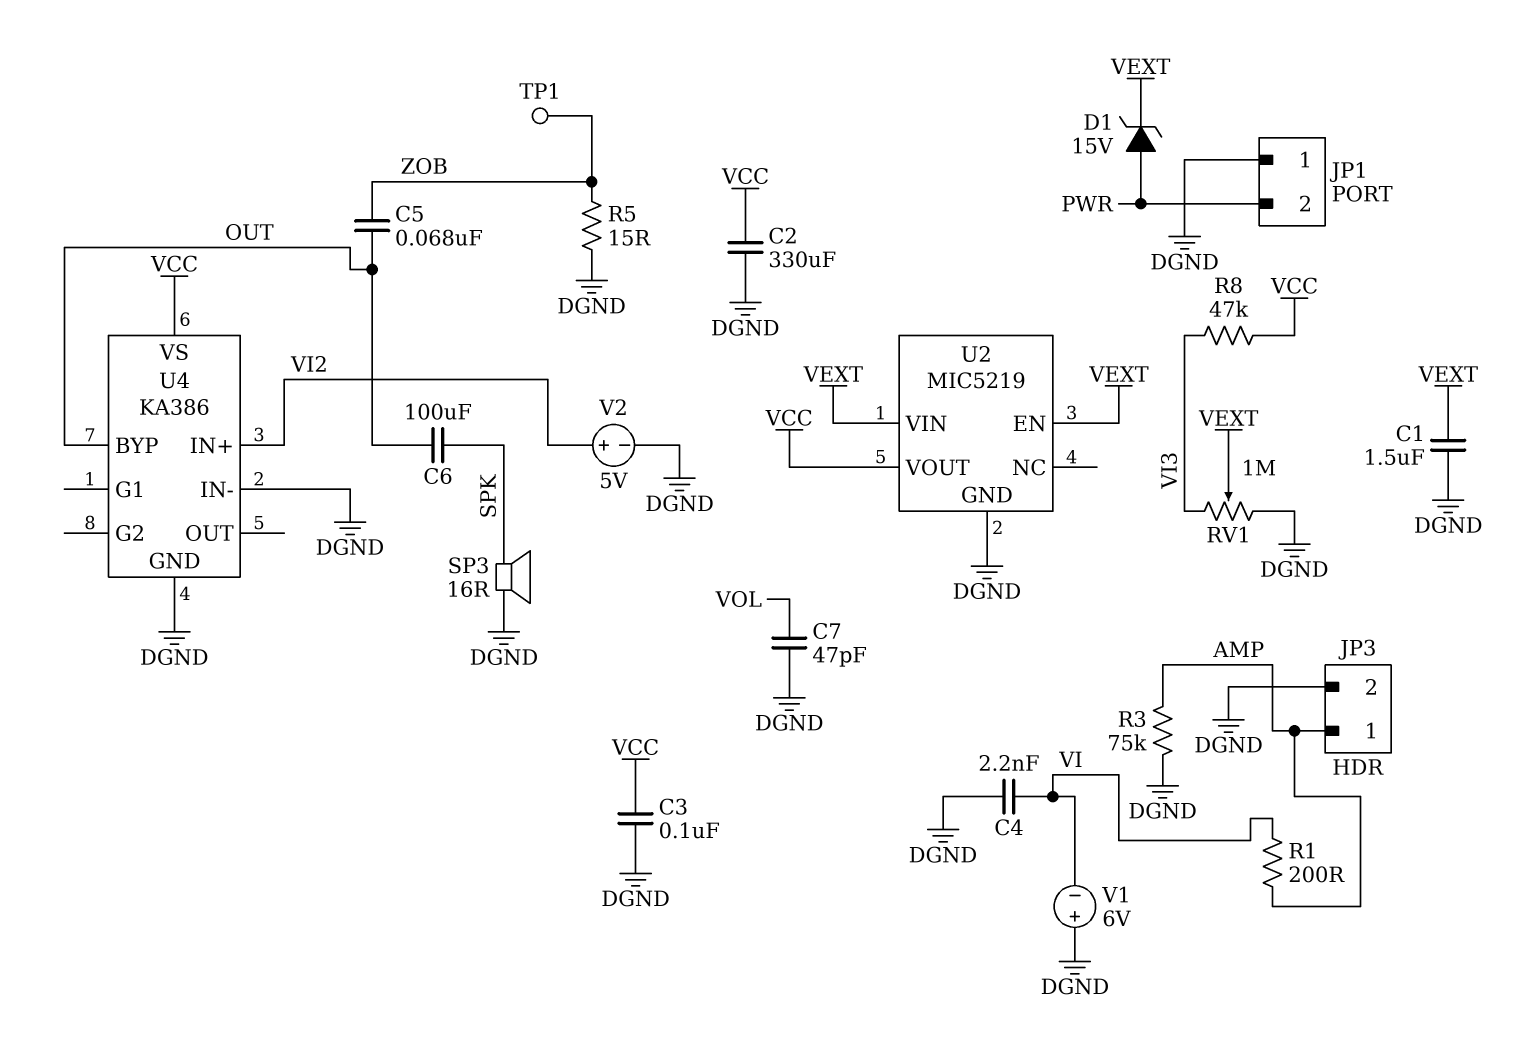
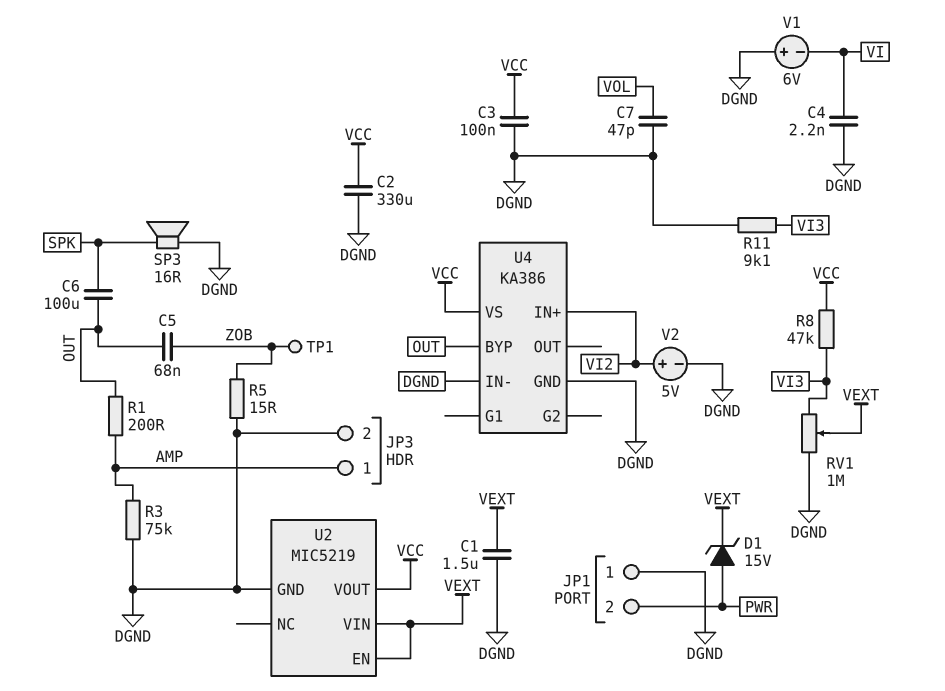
R1: 200 (AMP, VI) -> 200 (AMP, OUT)
R11: none -> 9.1k (DGND, VI3)

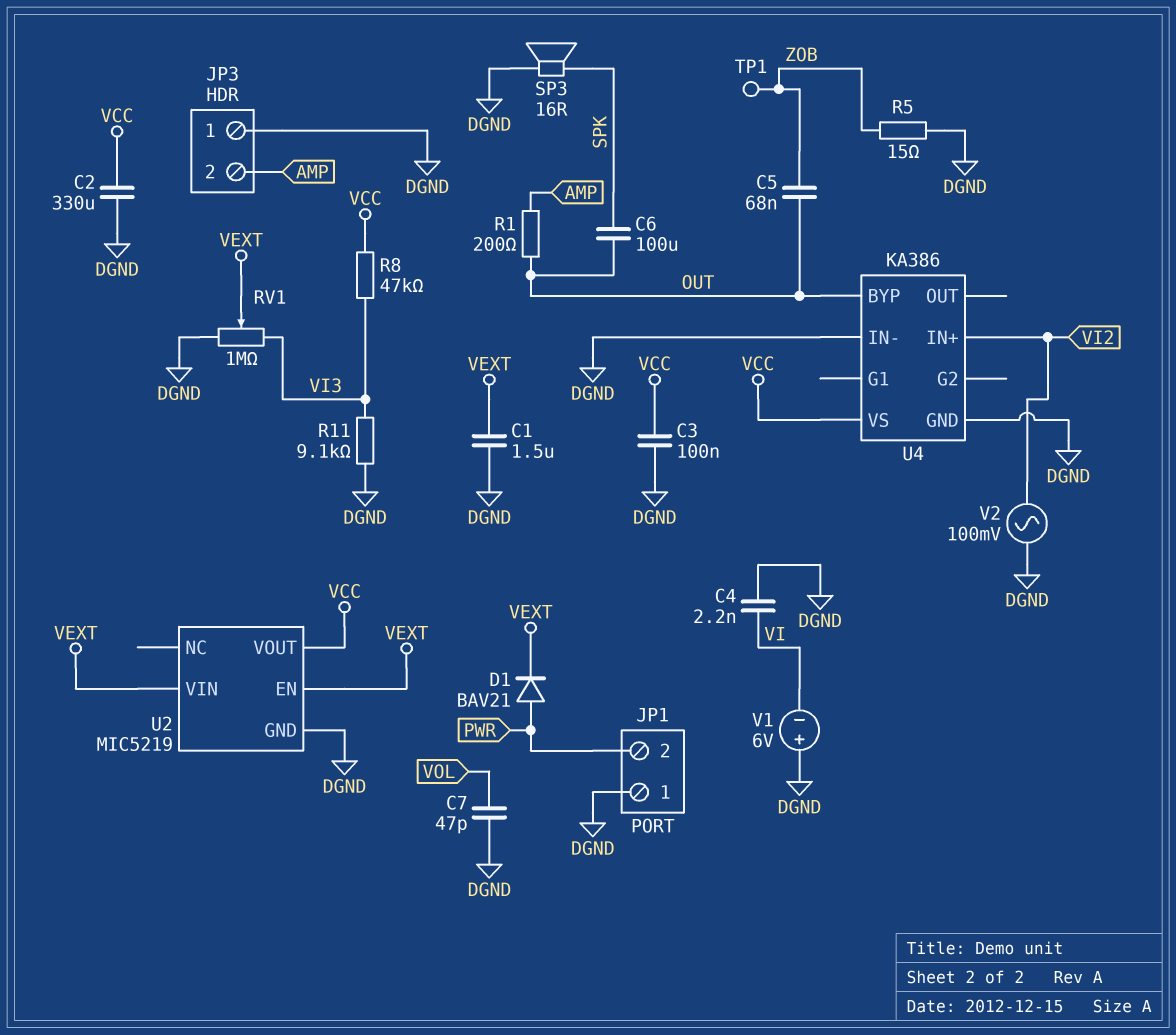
D1: zener 15V (A PWR, K VEXT) -> diode BAV21 (A PWR, K VEXT)
JP3 pin 1: AMP -> DGND
JP3 pin 2: DGND -> AMP
R3: 75k (AMP, DGND) -> none
V2: 5V (plus VI2, minus DGND) -> AC 100mV (DGND, VI2)

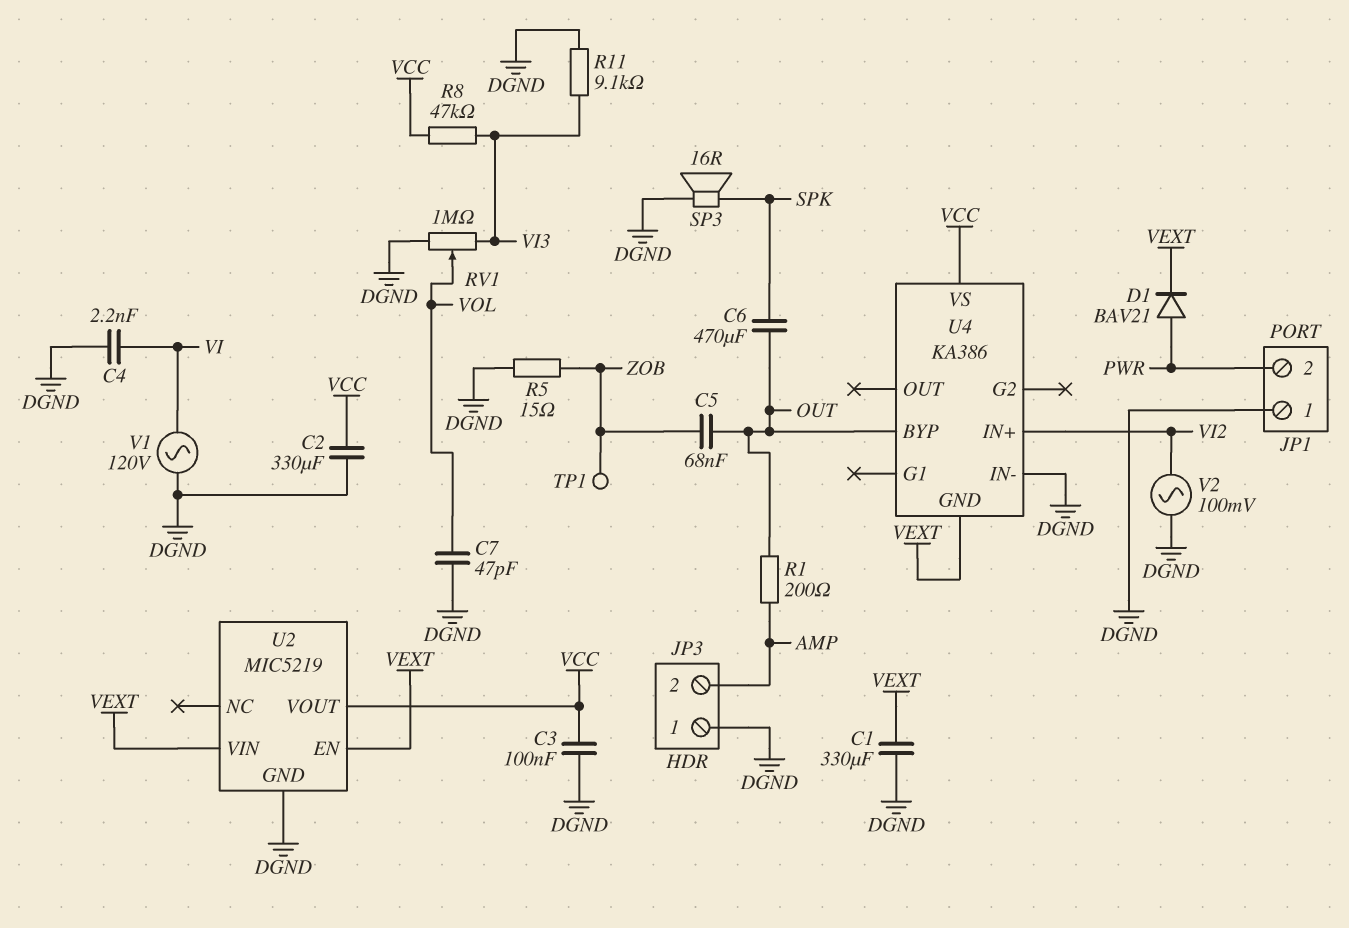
C1: 1.5uF (DGND, VEXT) -> 330uF (DGND, VEXT)
C6: 100uF (OUT, SPK) -> 470uF (OUT, SPK)
RV1: 1M (DGND, VI3, wiper VEXT) -> 1M (DGND, VI3, wiper VOL)
U4 pin GND: DGND -> VEXT
V1: 6V (plus DGND, minus VI) -> AC 120V (DGND, VI)

